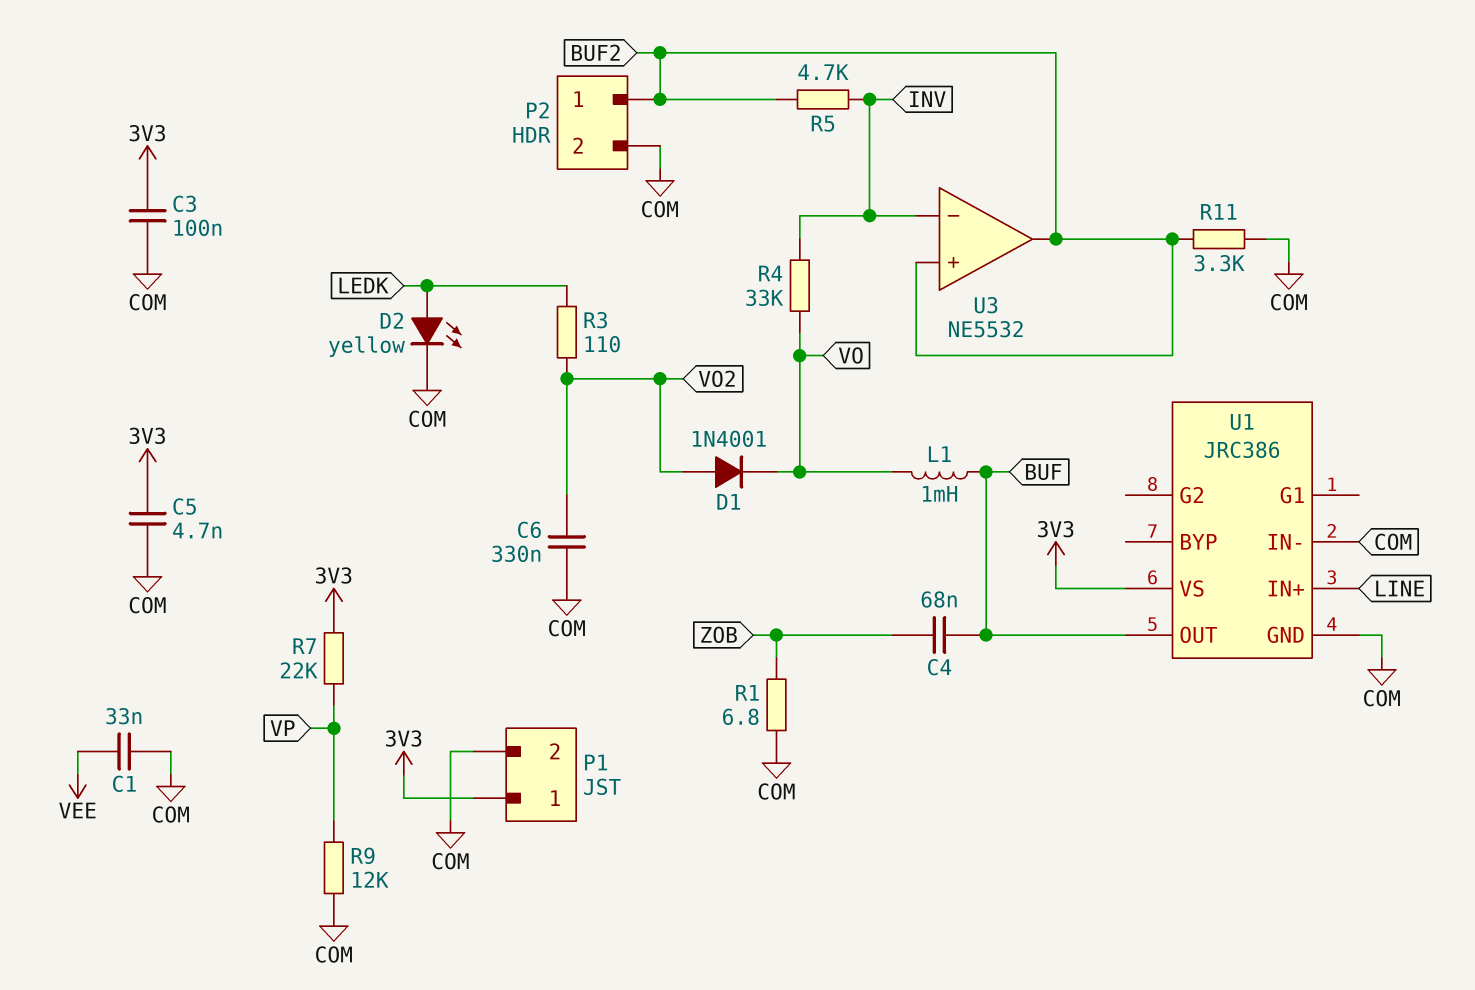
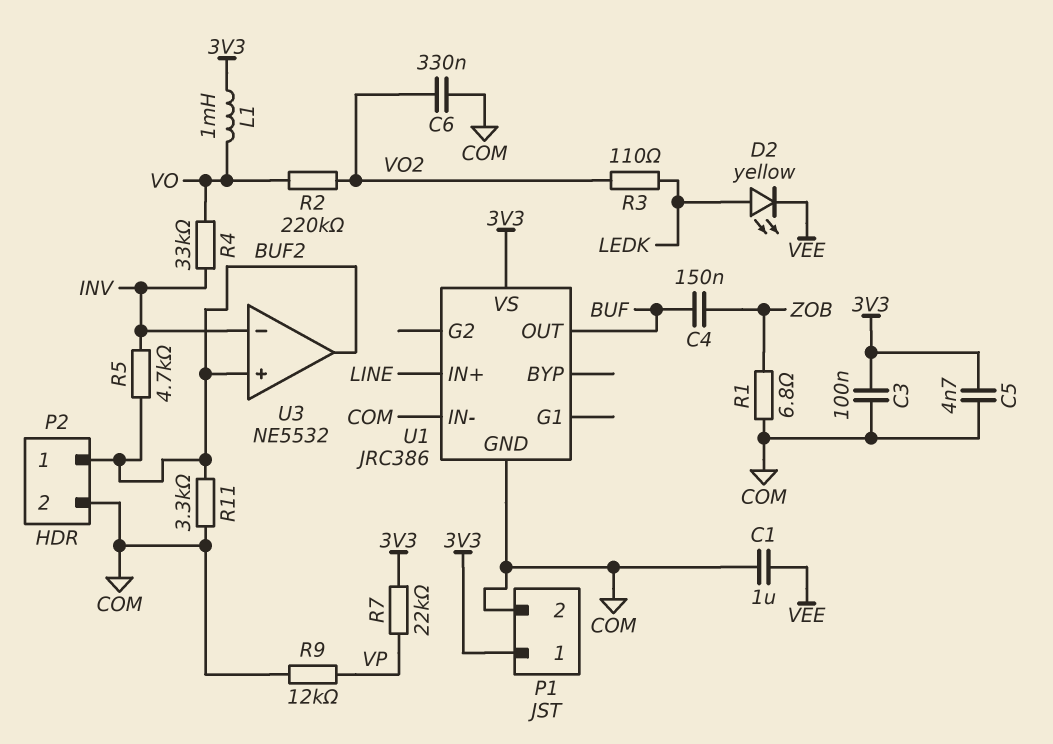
C1: 33nF (COM, VEE) -> 1uF (COM, VEE)
C4: 68nF (BUF, ZOB) -> 150nF (BUF, ZOB)
D1: diode 1N4001 (A VO2, K VO) -> none
D2: LED yellow (A LEDK, K COM) -> LED yellow (A LEDK, K VEE)
L1: 1mH (BUF, VO) -> 1mH (3V3, VO)
R2: none -> 220k (VO, VO2)

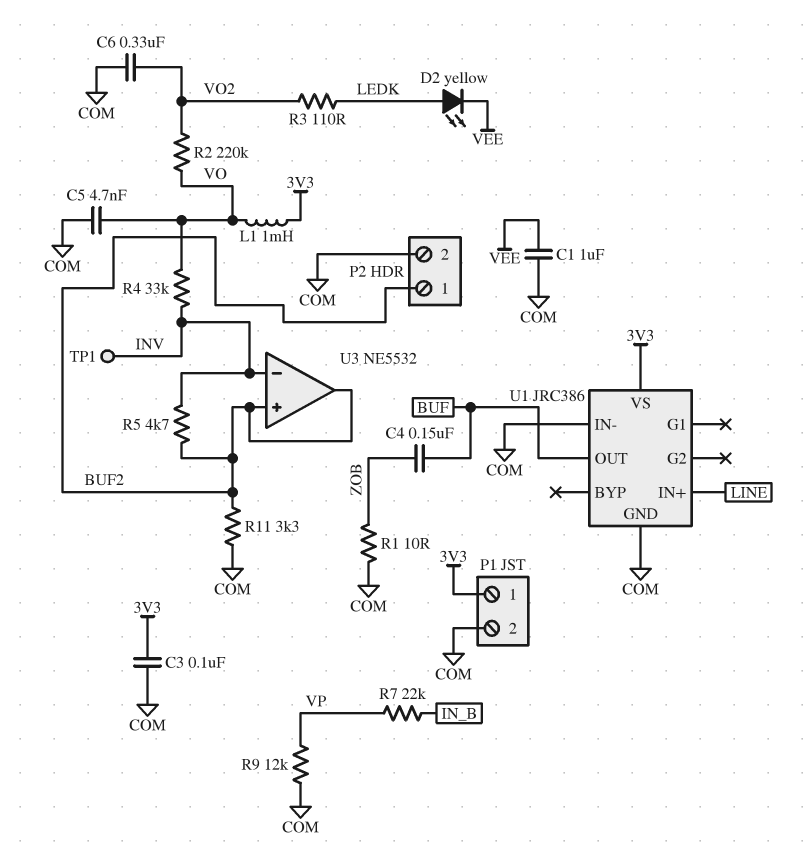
C5: 4.7nF (3V3, COM) -> 4.7nF (COM, VO)
R1: 6.8 (COM, ZOB) -> 10 (COM, ZOB)
R7: 22k (3V3, VP) -> 22k (IN_B, VP)
TP1: none -> test point (INV)

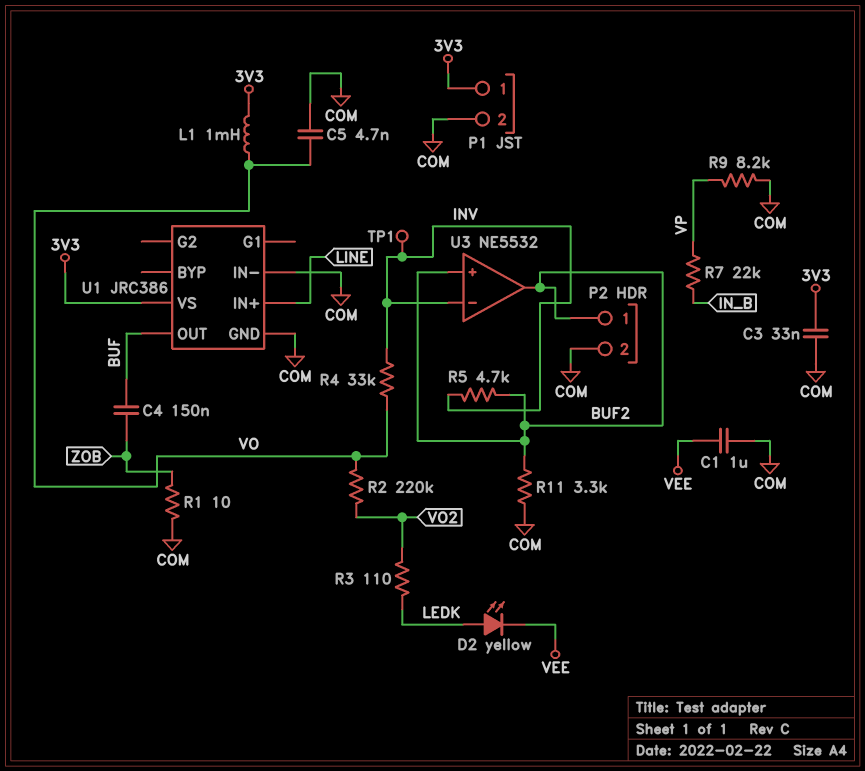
C3: 100nF (3V3, COM) -> 33nF (3V3, COM)
C6: 330nF (COM, VO2) -> none
R9: 12k (COM, VP) -> 8.2k (COM, VP)

